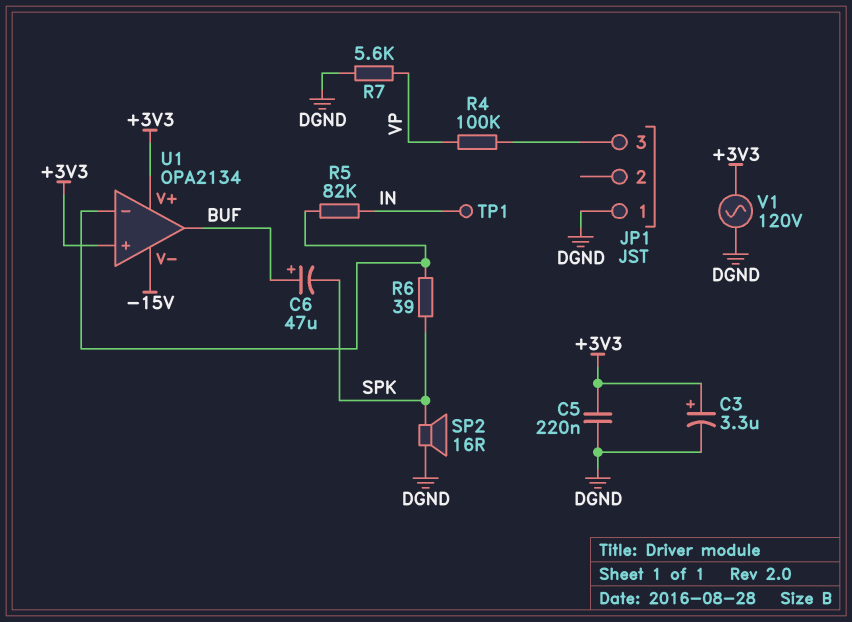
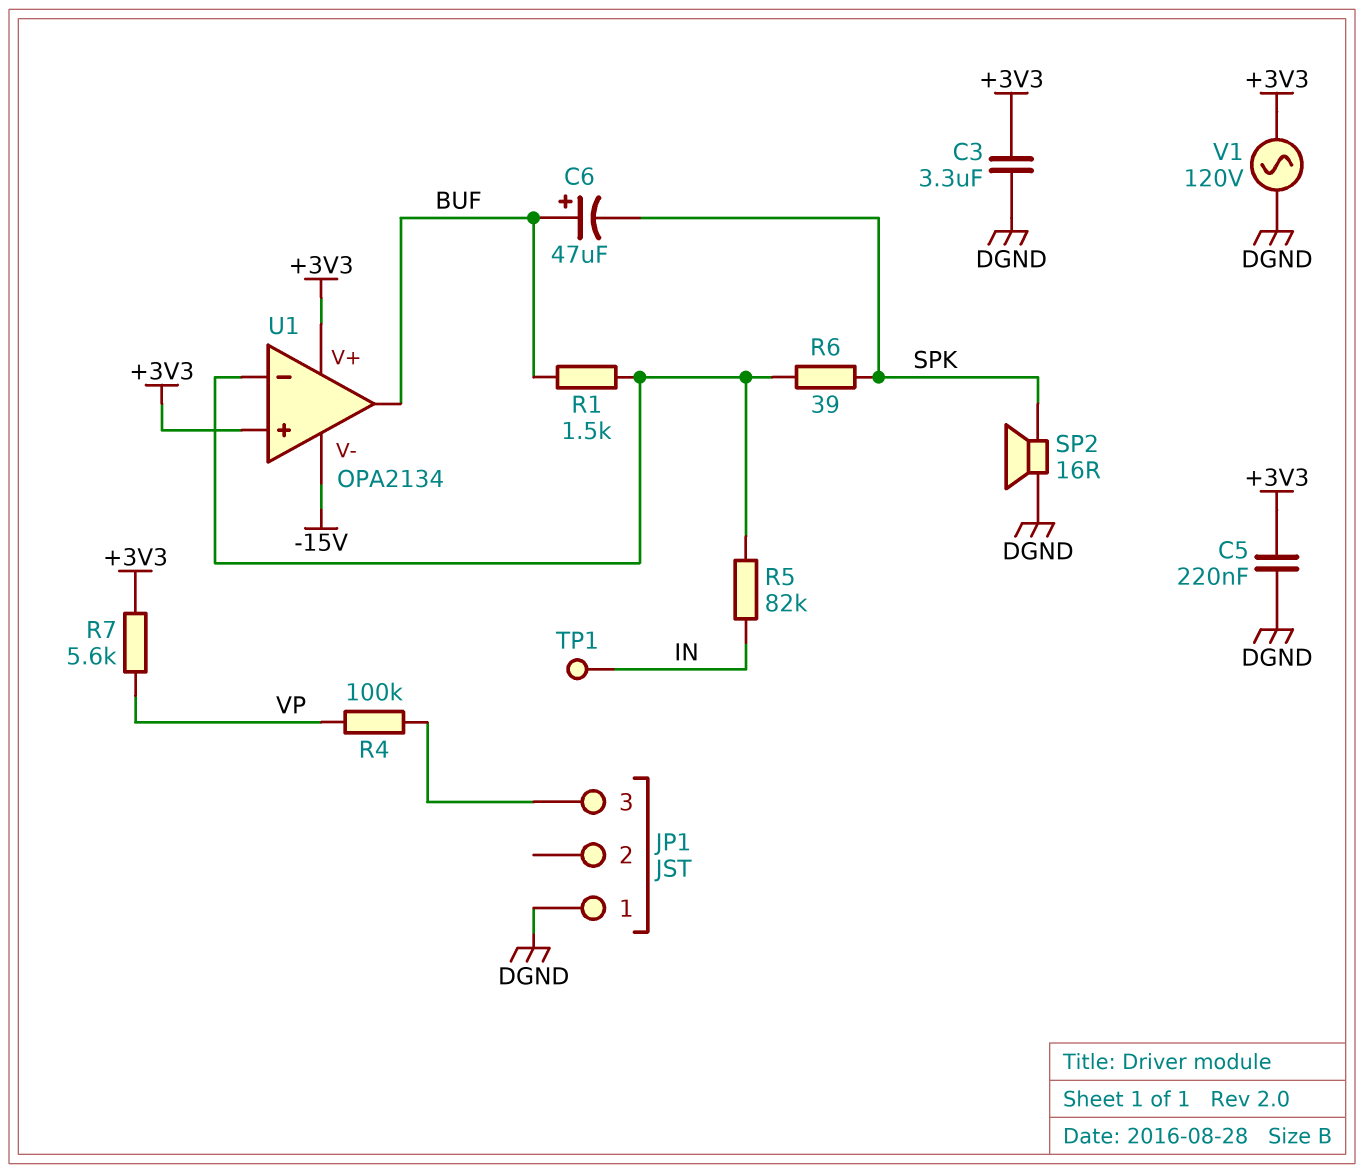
C3: 3.3uF (plus +3V3, minus DGND) -> 3.3uF (+3V3, DGND)
R1: none -> 1.5k (BUF, U1/in-)
R7: 5.6k (DGND, VP) -> 5.6k (+3V3, VP)

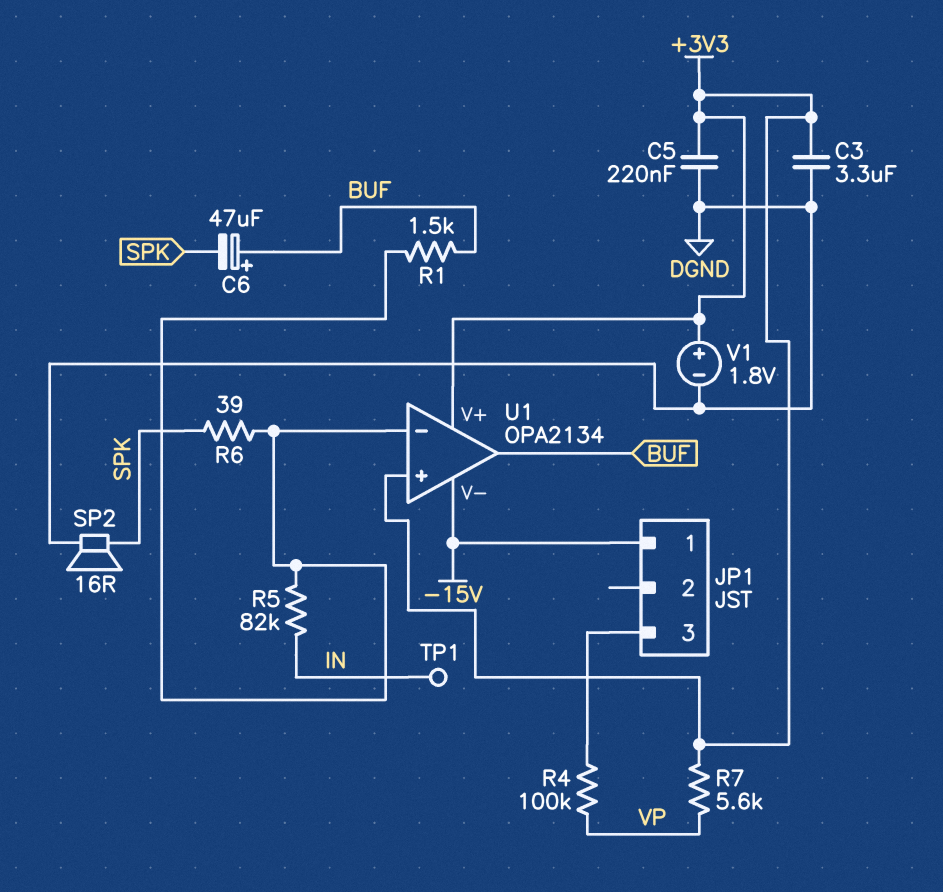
JP1 pin 1: DGND -> -15V
V1: AC 120V (+3V3, DGND) -> 1.8V (plus +3V3, minus DGND)

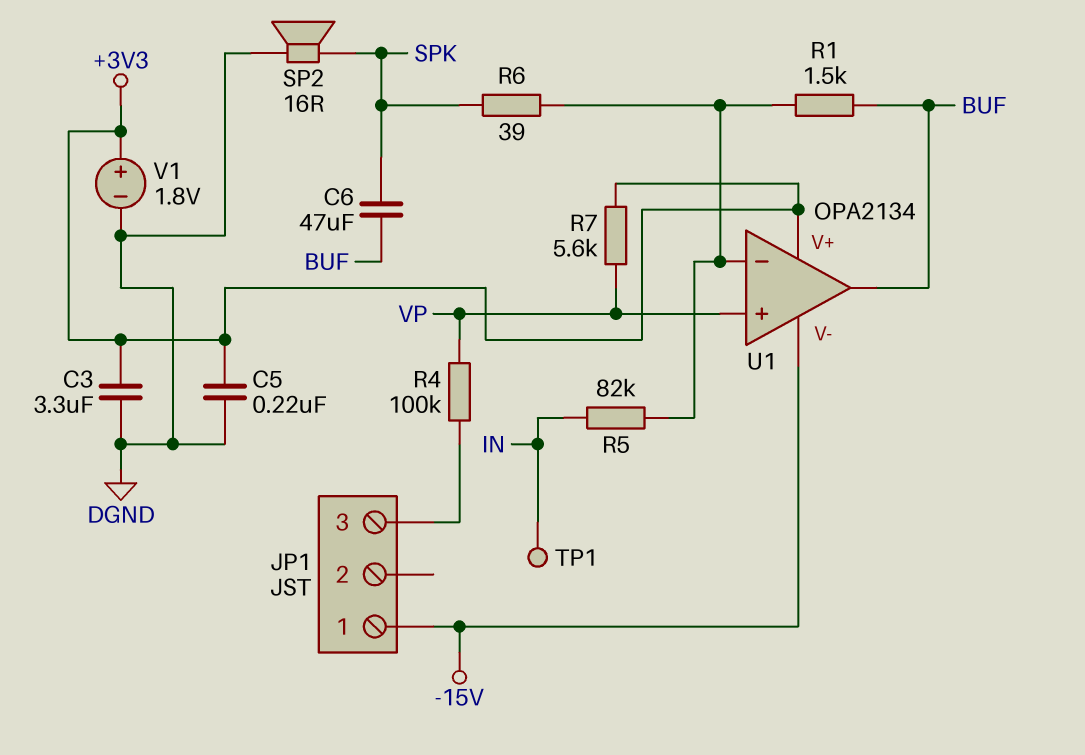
C6: 47uF (plus BUF, minus SPK) -> 47uF (BUF, SPK)
U1 pin in+: +3V3 -> VP

